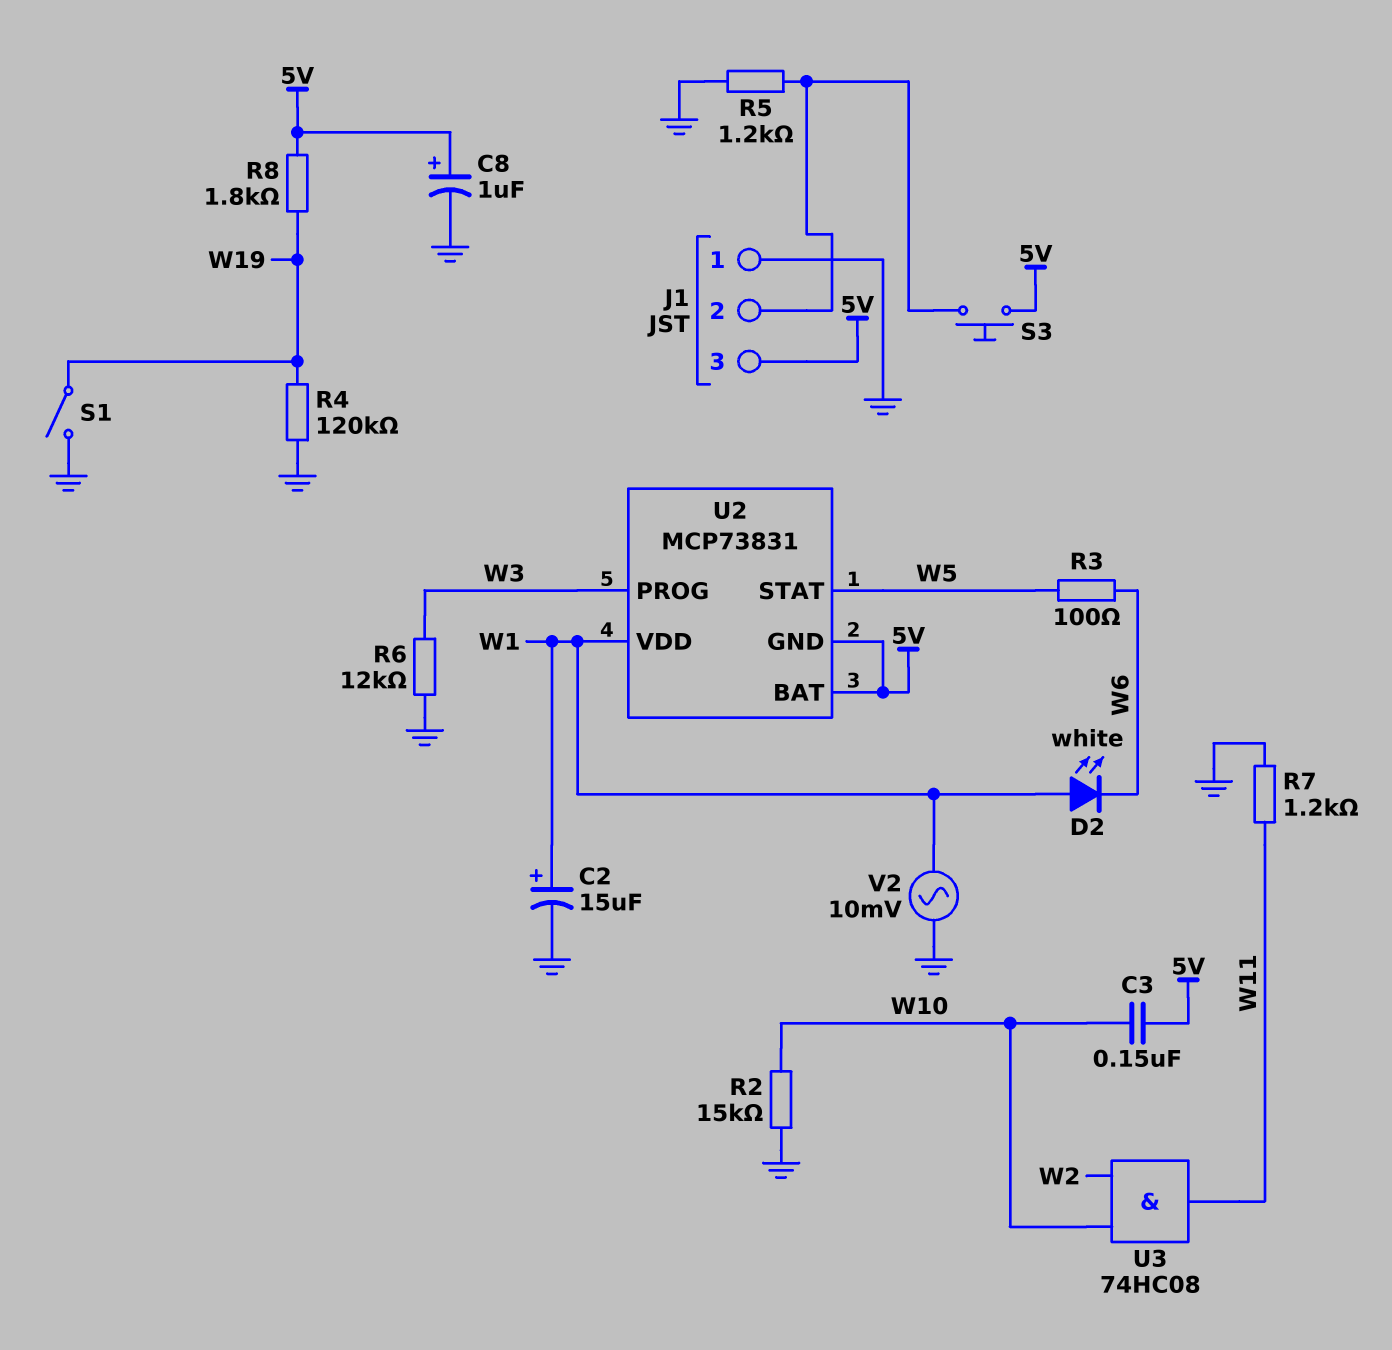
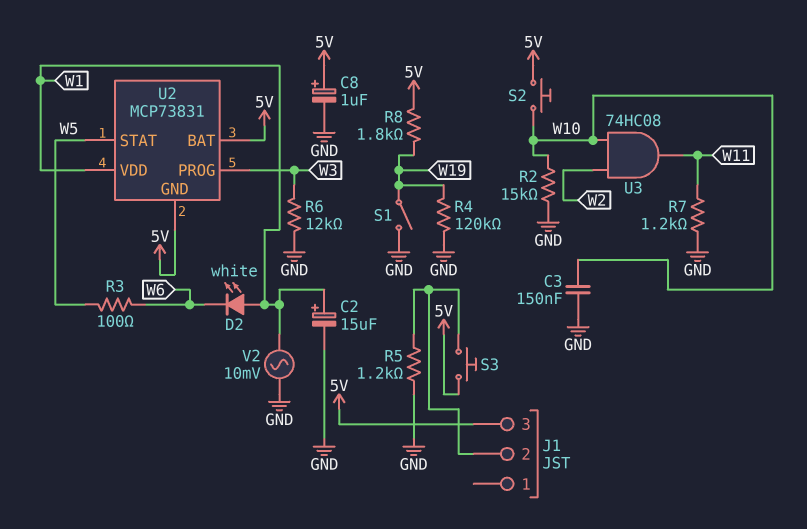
C3: 150nF (5V, W10) -> 150nF (GND, W10)
J1 pin 1: GND -> none
S2: none -> button (5V, W10)

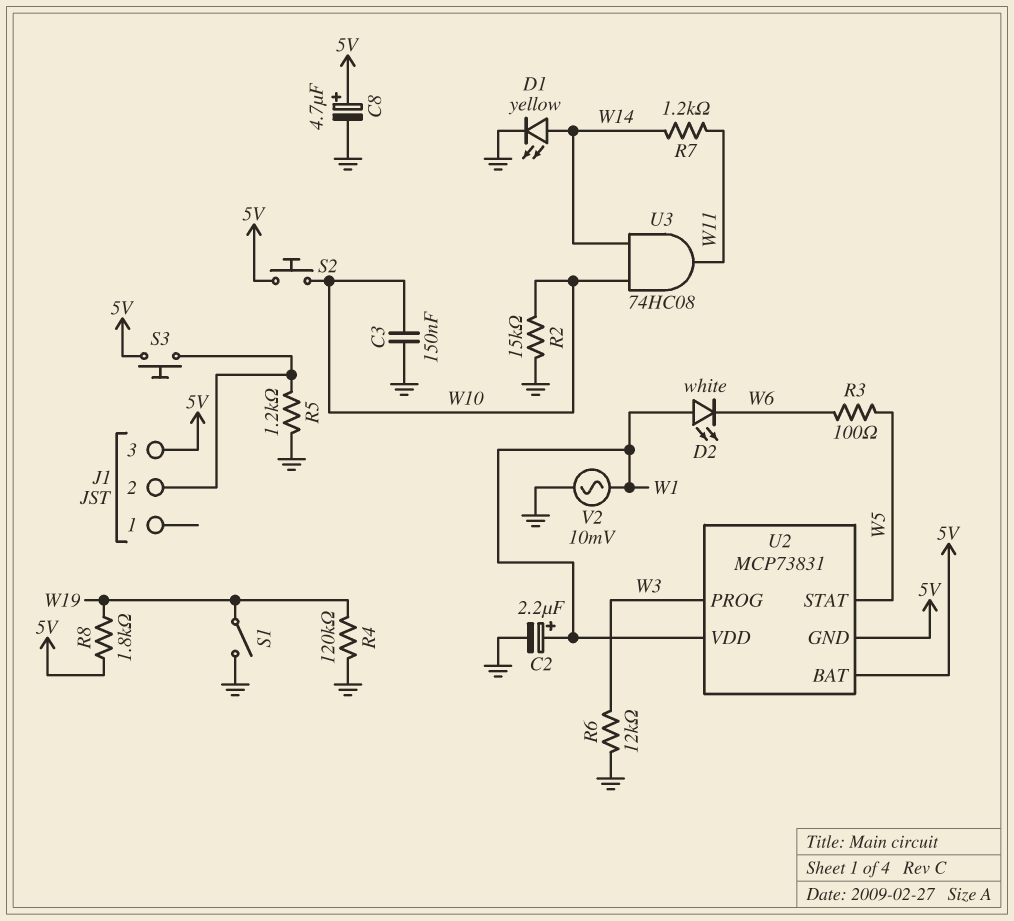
C2: 15uF (plus W1, minus GND) -> 2.2uF (plus W1, minus GND)
C8: 1uF (plus 5V, minus GND) -> 4.7uF (plus 5V, minus GND)
D1: none -> LED yellow (A W14, K GND)
R7: 1.2k (GND, W11) -> 1.2k (W11, W14)
U3: AND 74HC08 (in W2, in W10, out W11) -> AND 74HC08 (in W10, in W14, out W11)

